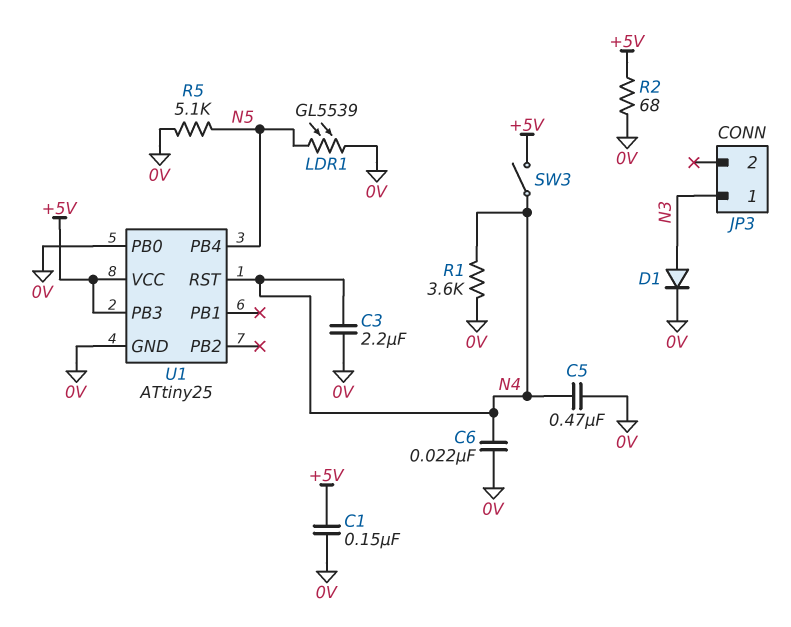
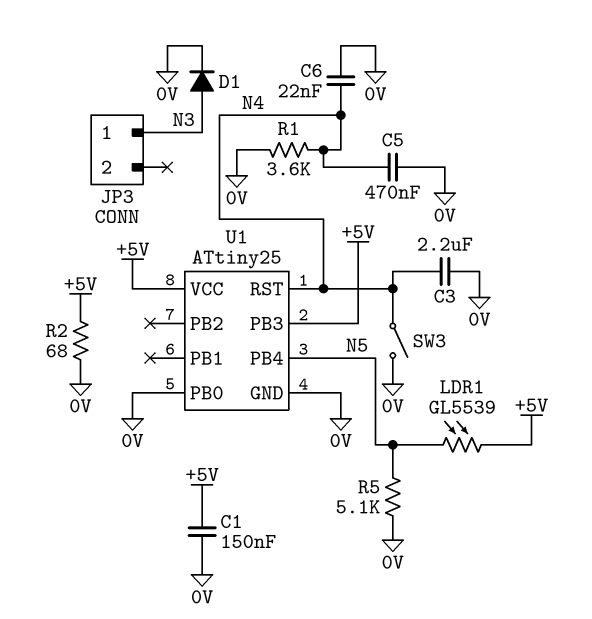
LDR1: GL5539 (0V, N5) -> GL5539 (+5V, N5)
SW3: switch (+5V, N4) -> switch (0V, N4)

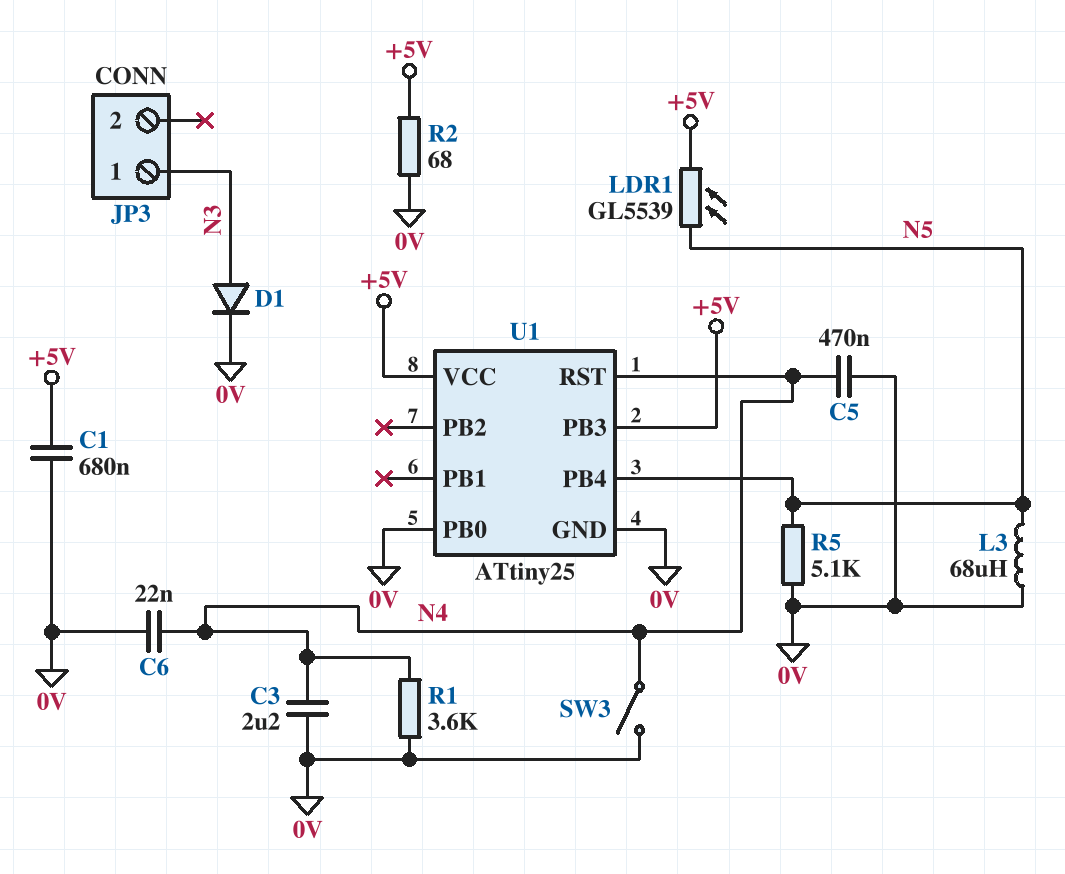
C1: 150nF (+5V, 0V) -> 680nF (+5V, 0V)
L3: none -> 68uH (0V, N5)

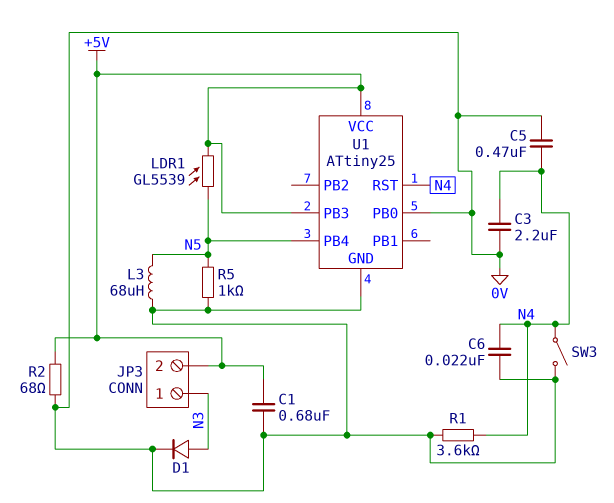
JP3 pin 2: none -> +5V
R5: 5.1k (0V, N5) -> 1k (0V, N5)

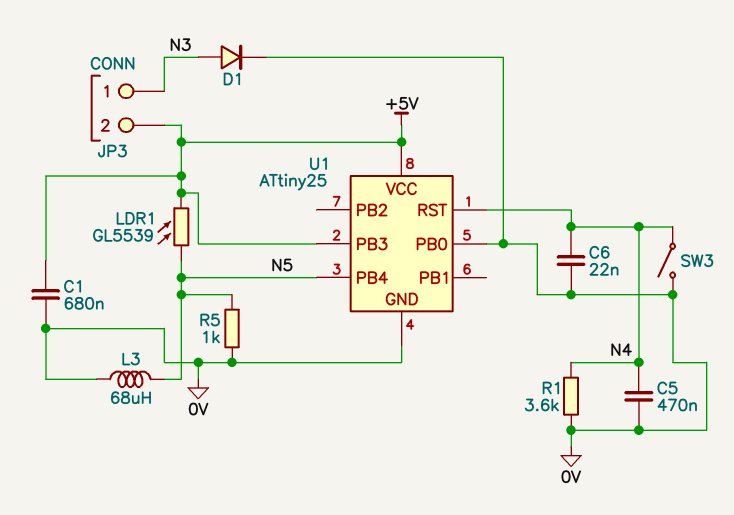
C3: 2.2uF (0V, N4) -> none
R2: 68 (+5V, 0V) -> none

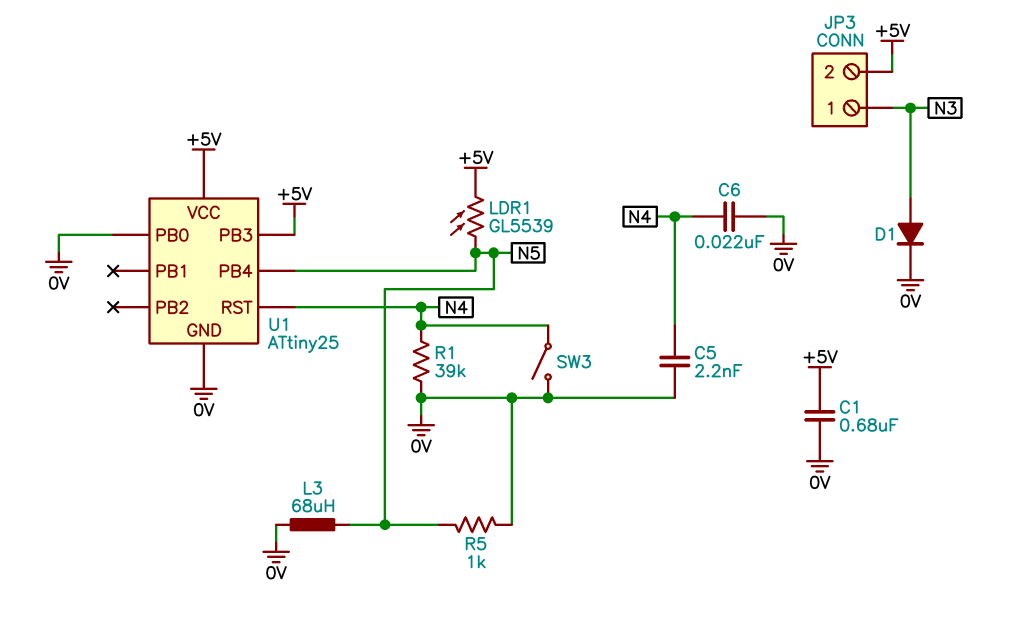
C5: 470nF (0V, N4) -> 2.2nF (0V, N4)
R1: 3.6k (0V, N4) -> 39k (0V, N4)

